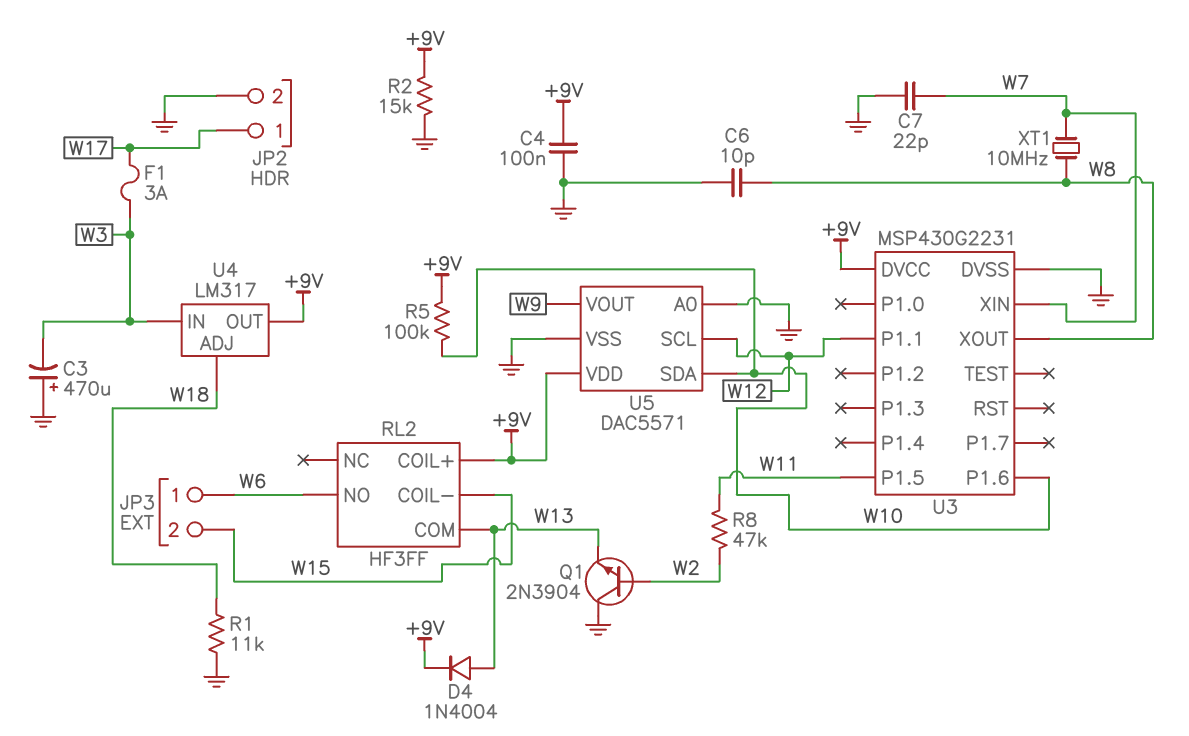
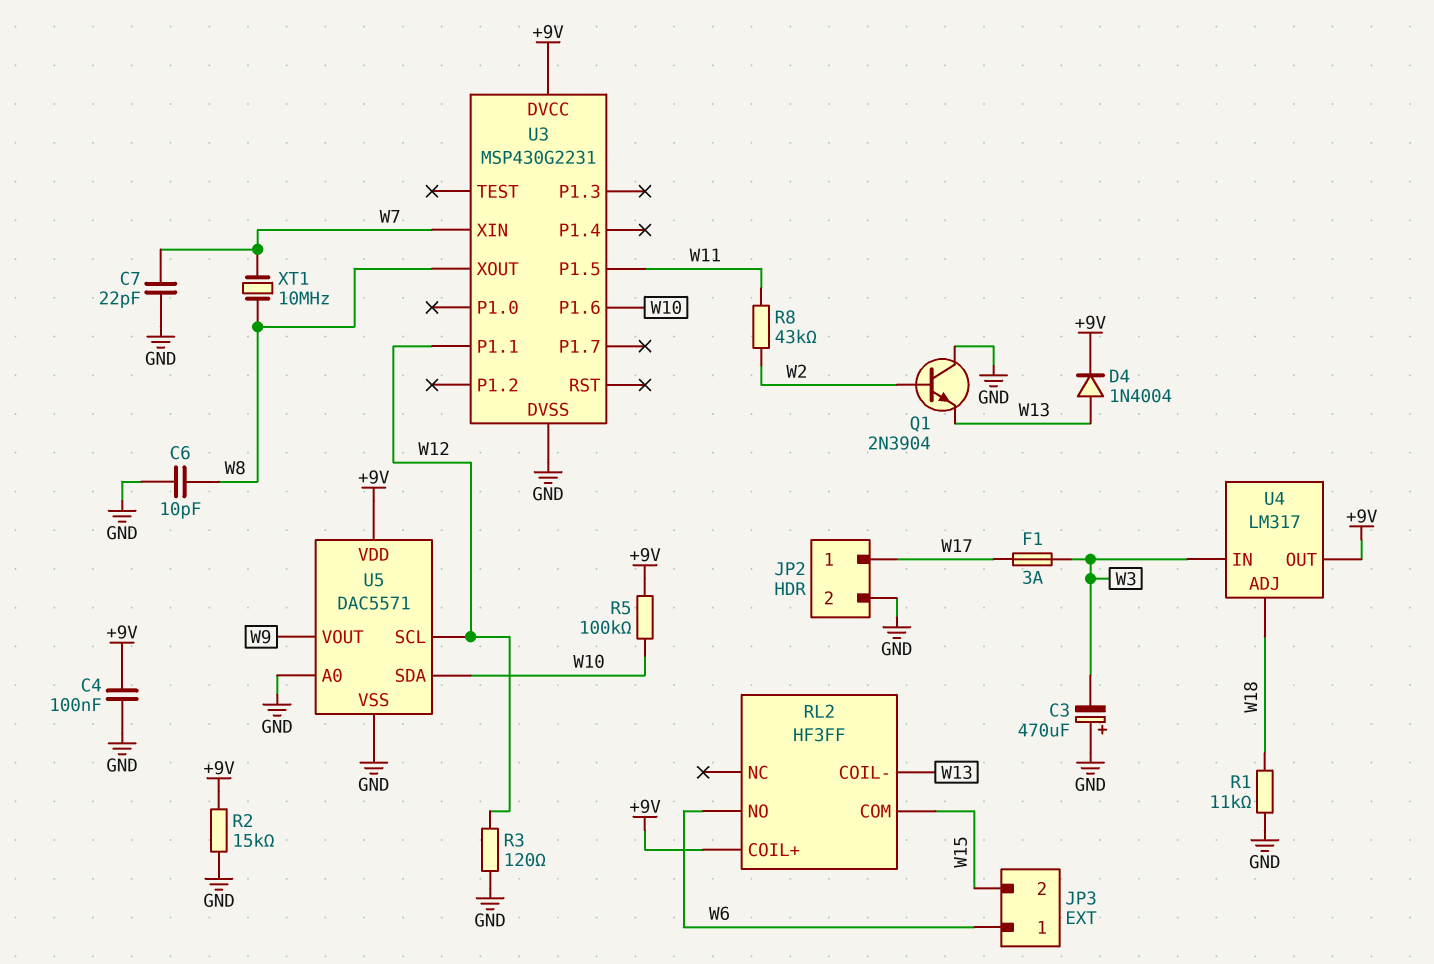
R3: none -> 120 (GND, W12)
R8: 47k (W2, W11) -> 43k (W2, W11)
RL2 pin COIL-: W15 -> W13
RL2 pin COM: W13 -> W15

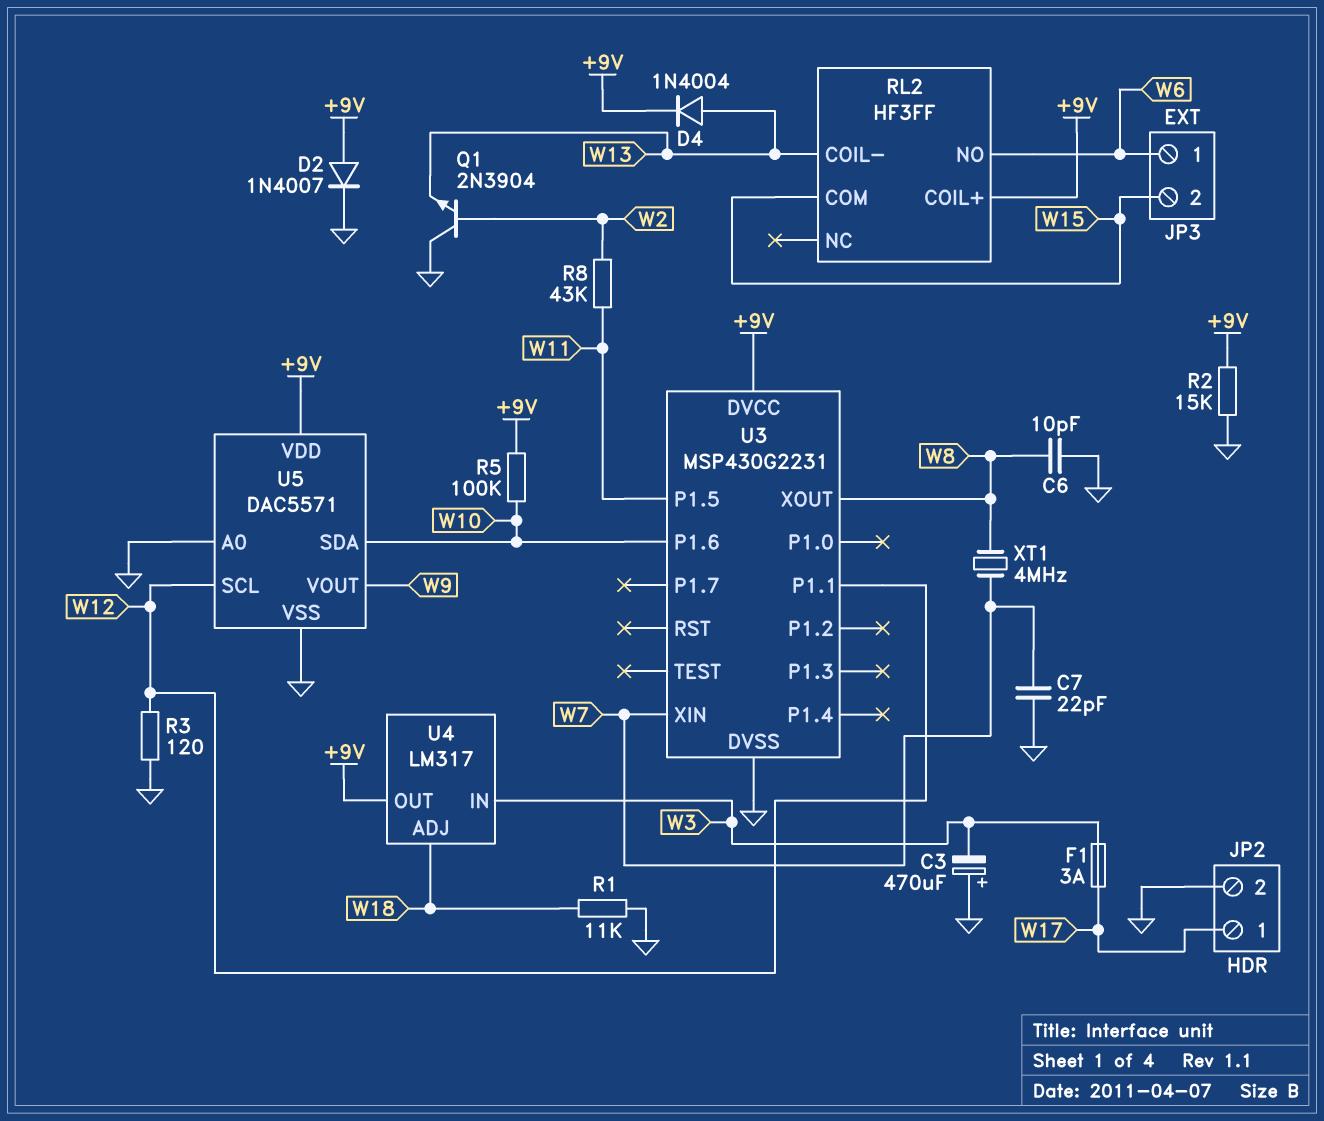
C4: 100nF (+9V, GND) -> none
D2: none -> diode 1N4007 (A +9V, K GND)
XT1: 10MHz (W7, W8) -> 4MHz (W7, W8)

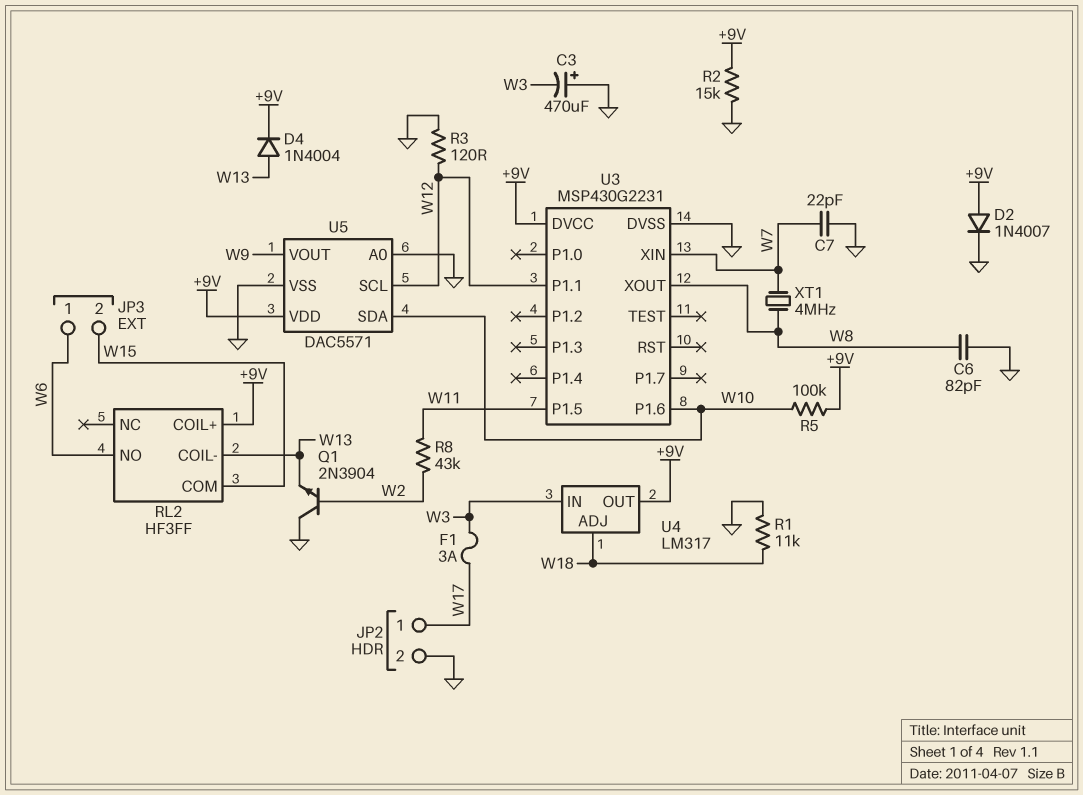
C6: 10pF (GND, W8) -> 82pF (GND, W8)

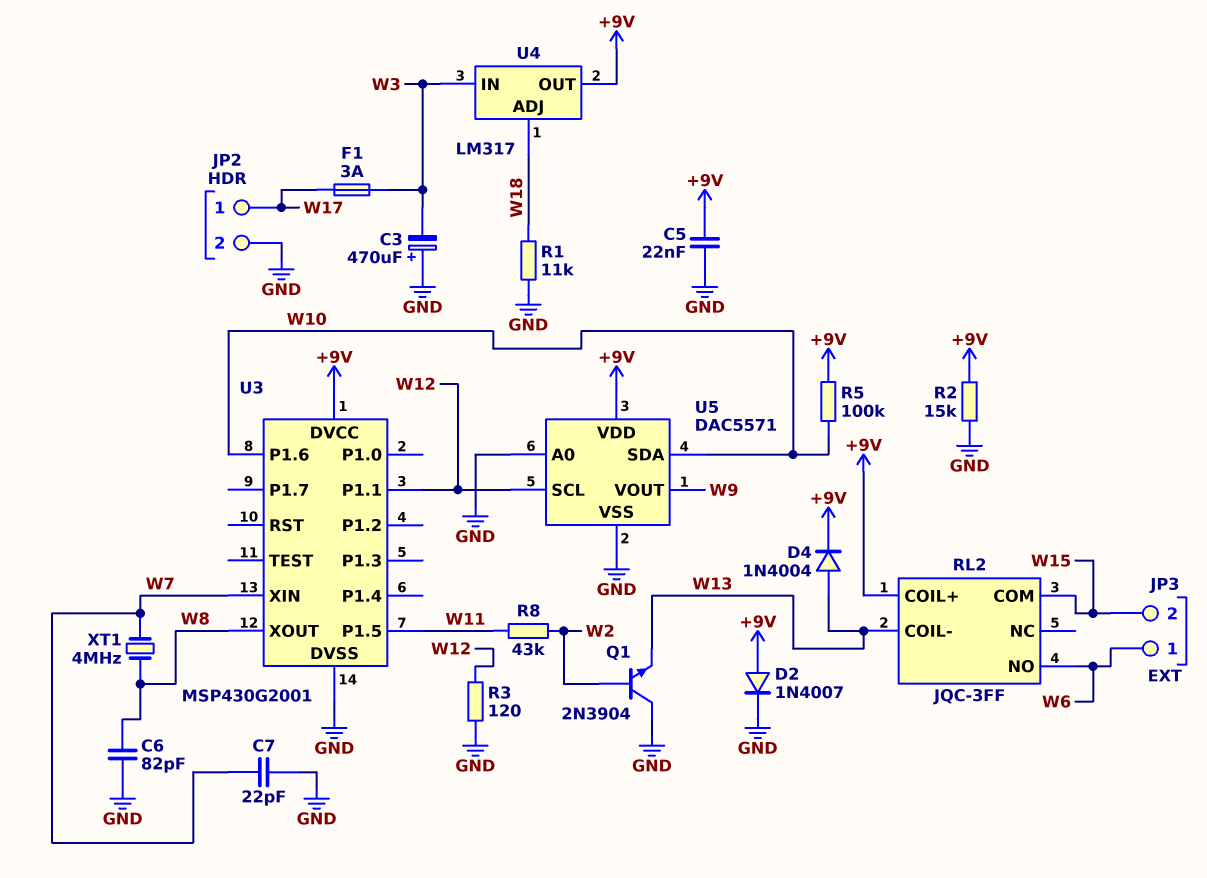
C5: none -> 22nF (+9V, GND)
RL2: HF3FF -> JQC-3FF
U3: MSP430G2231 -> MSP430G2001

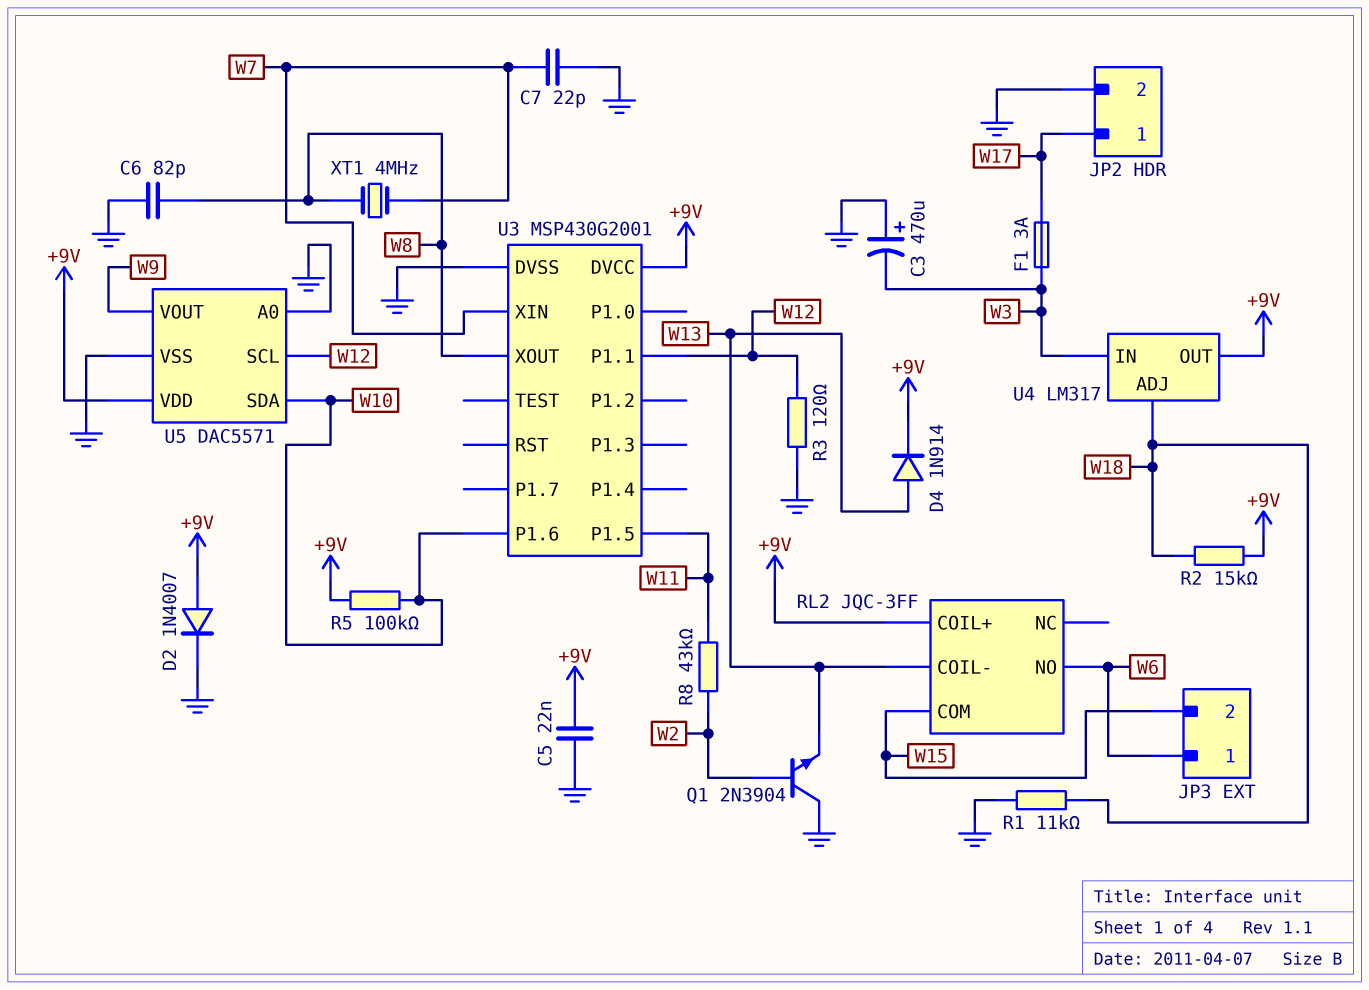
D4: diode 1N4004 (A W13, K +9V) -> diode 1N914 (A W13, K +9V)
R2: 15k (+9V, GND) -> 15k (+9V, W18)

